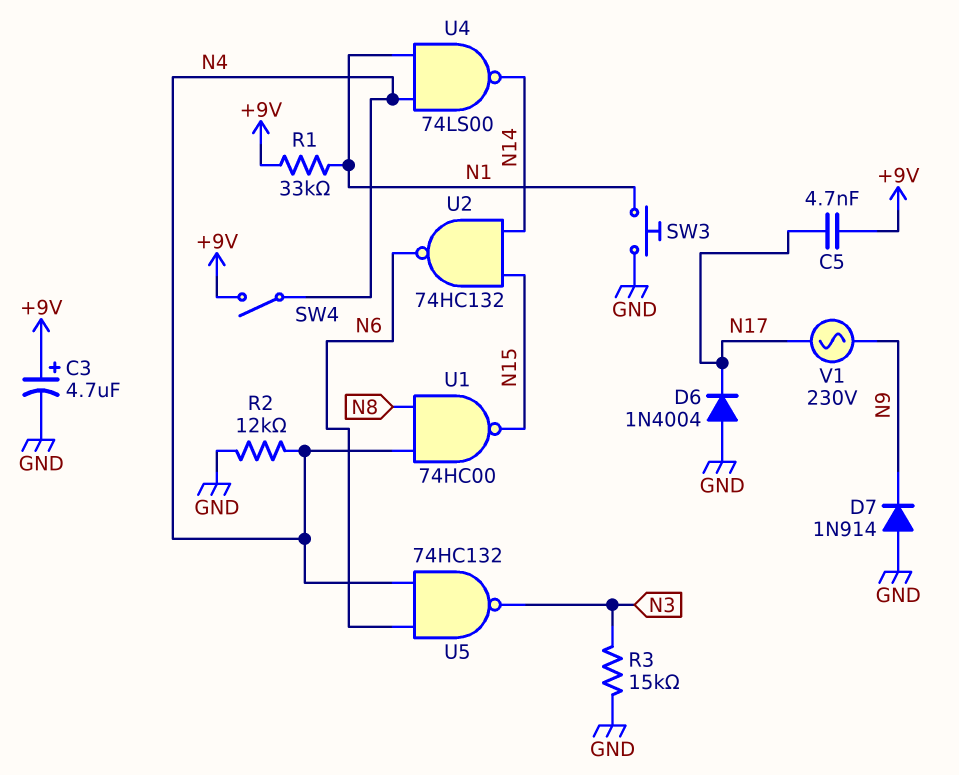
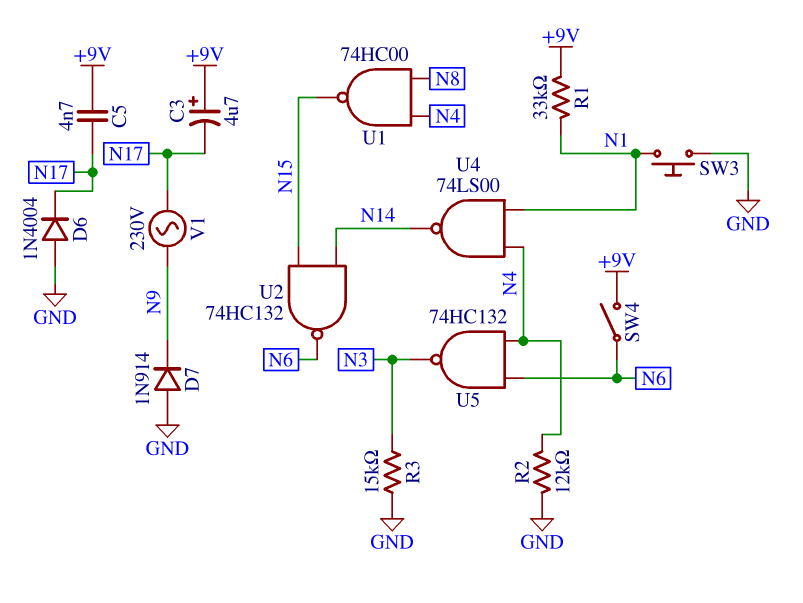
C3: 4.7uF (plus +9V, minus GND) -> 4.7uF (plus +9V, minus N17)
SW4: switch (+9V, N4) -> switch (+9V, N6)

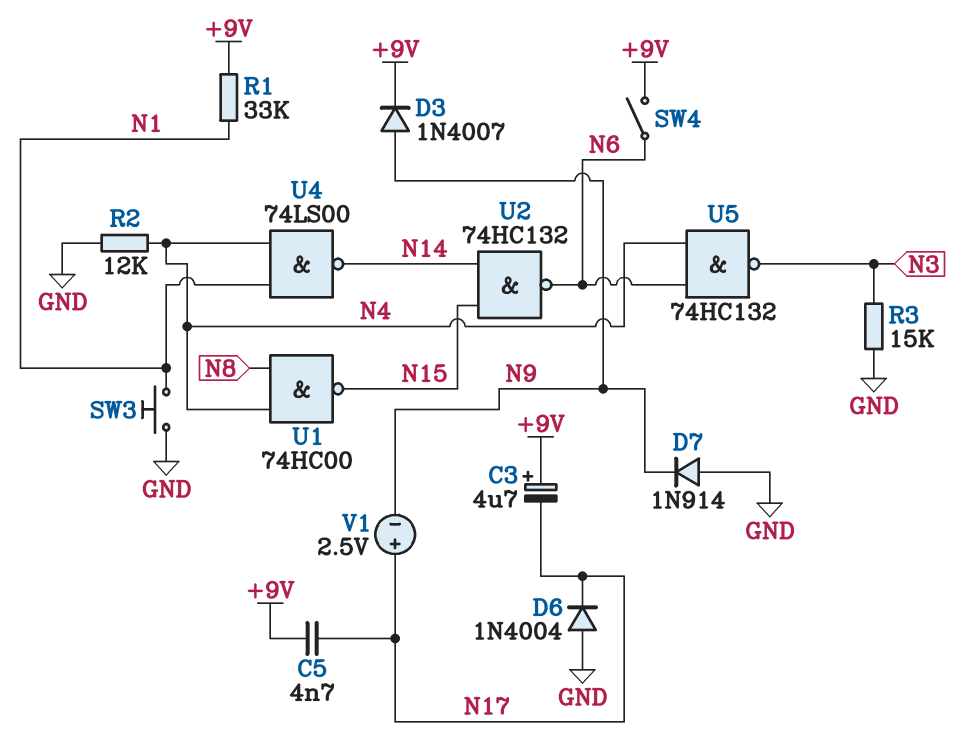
D3: none -> diode 1N4007 (A N9, K +9V)
V1: AC 230V (N9, N17) -> 2.5V (plus N17, minus N9)

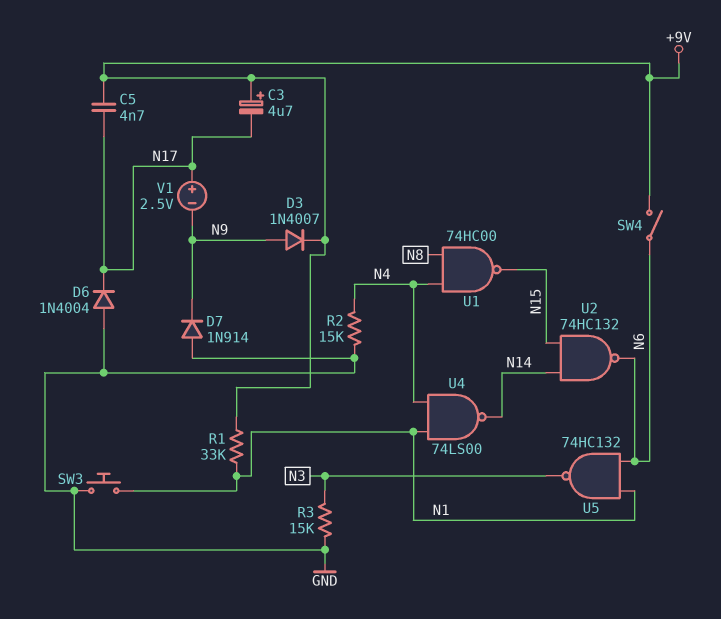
R2: 12k (GND, N4) -> 15k (GND, N4)
U5: NAND 74HC132 (in N4, in N6, out N3) -> NAND 74HC132 (in N1, in N6, out N3)

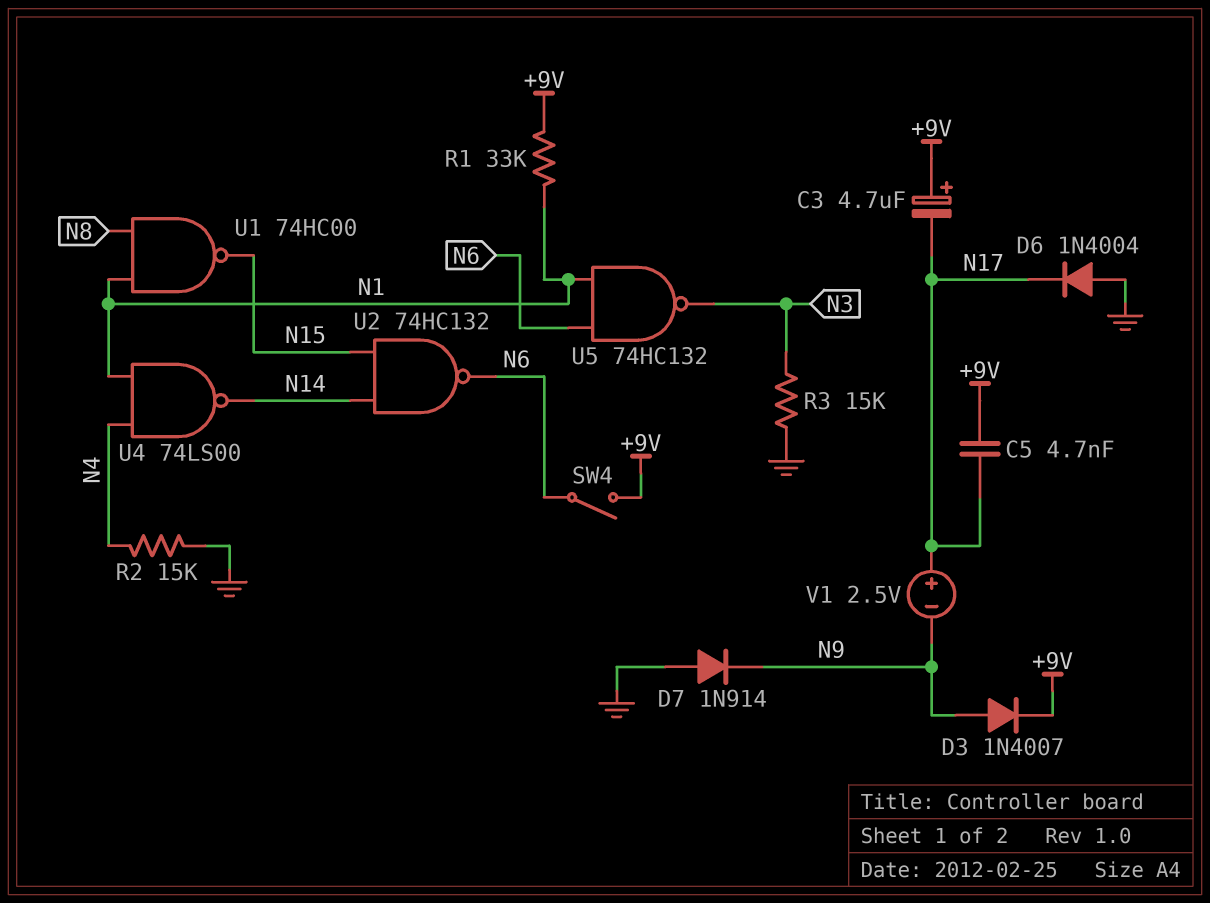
SW3: button (GND, N1) -> none
U1: NAND 74HC00 (in N4, in N8, out N15) -> NAND 74HC00 (in N1, in N8, out N15)

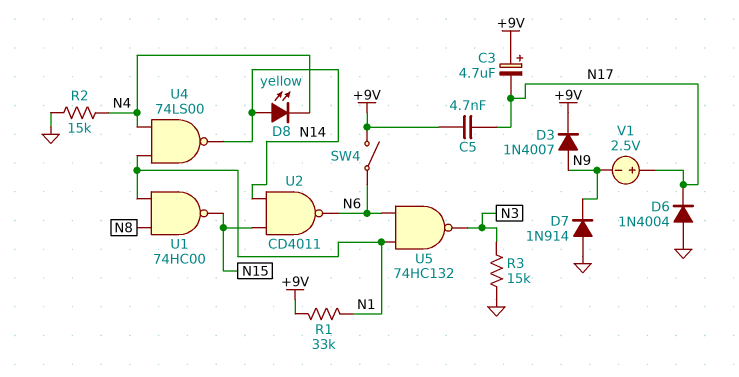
D8: none -> LED yellow (A N14, K N4)
U2: NAND 74HC132 (in N14, in N15, out N6) -> NAND CD4011 (in N14, in N15, out N6)

